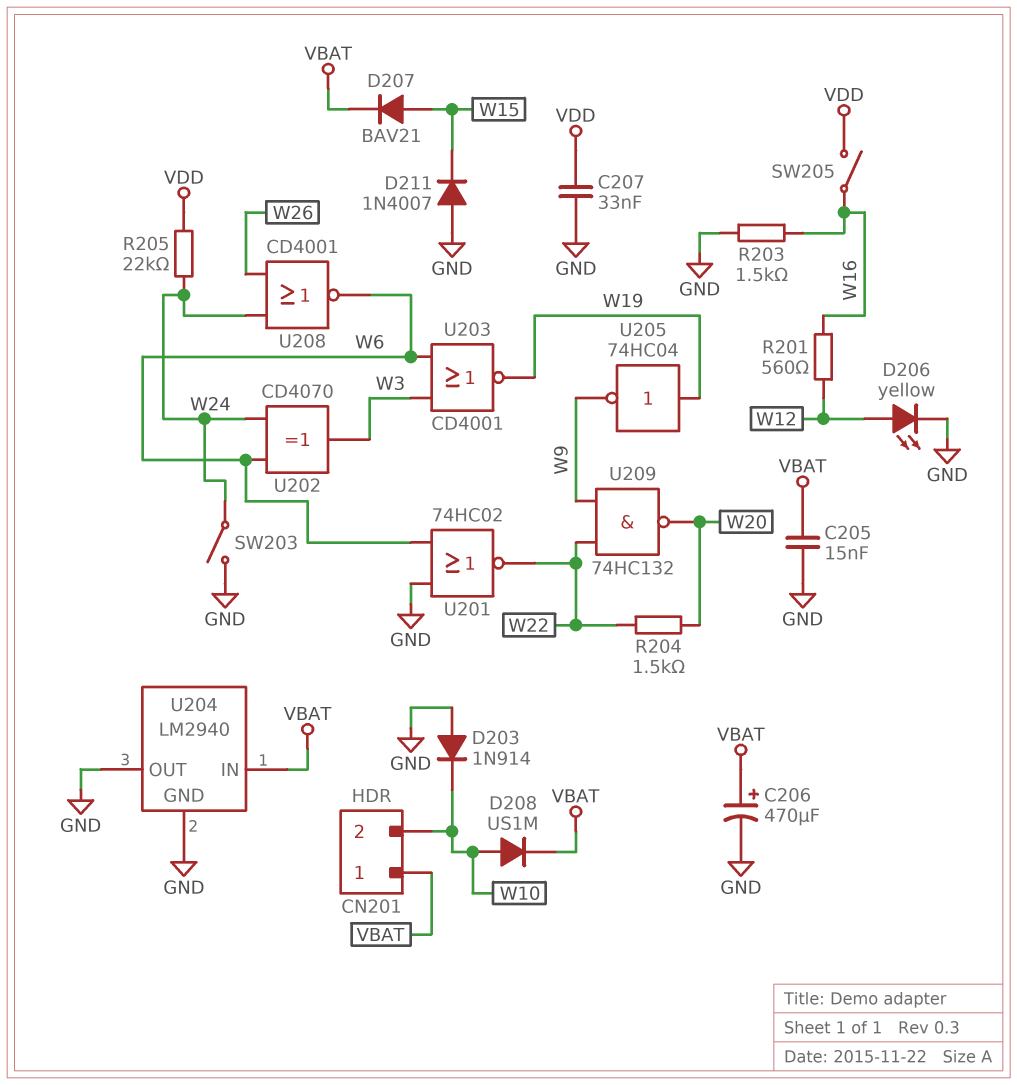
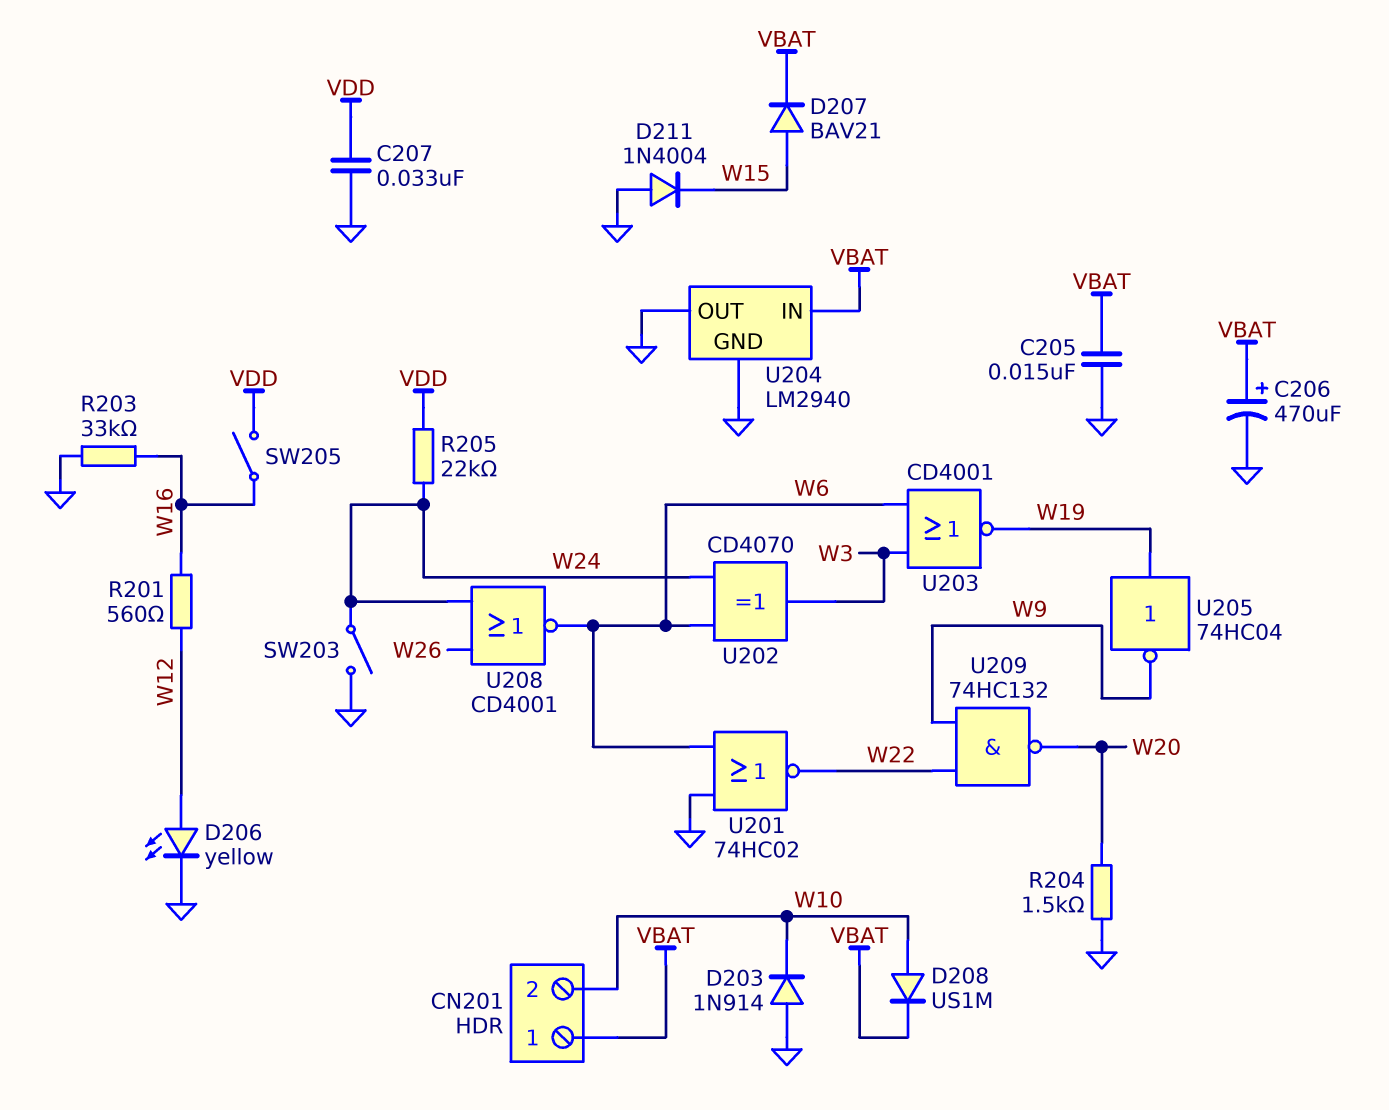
D211: diode 1N4007 (A GND, K W15) -> diode 1N4004 (A GND, K W15)
R203: 1.5k (GND, W16) -> 33k (GND, W16)
R204: 1.5k (W20, W22) -> 1.5k (GND, W20)

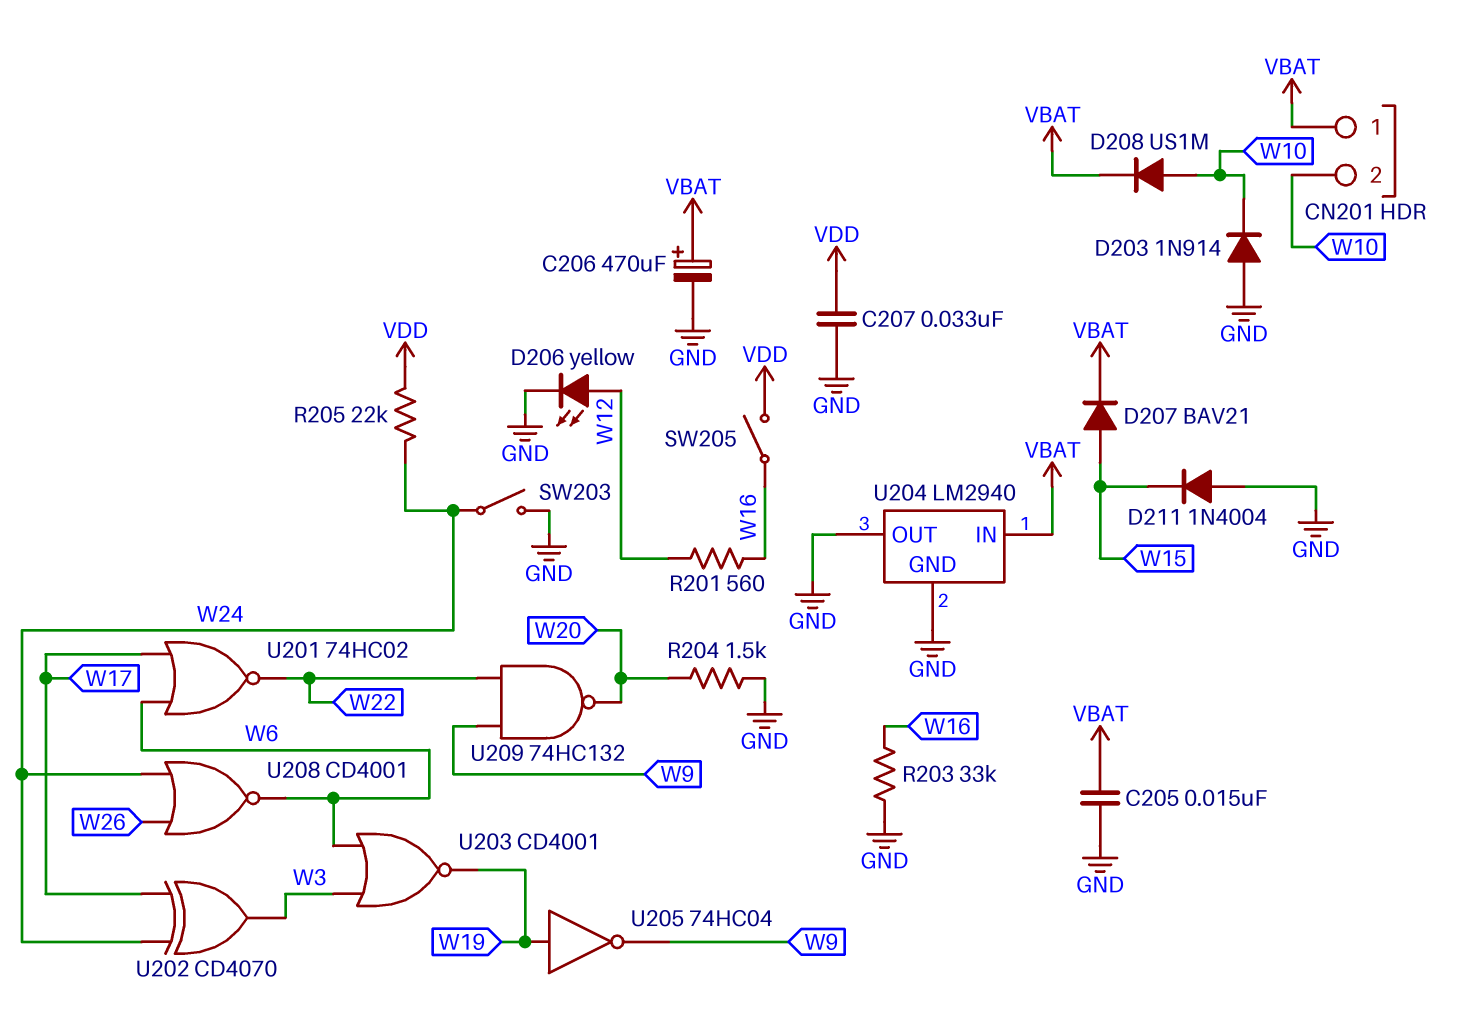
U201: NOR 74HC02 (in GND, in W6, out W22) -> NOR 74HC02 (in W6, in W17, out W22)
U202: XOR CD4070 (in W6, in W24, out W3) -> XOR CD4070 (in W17, in W24, out W3)

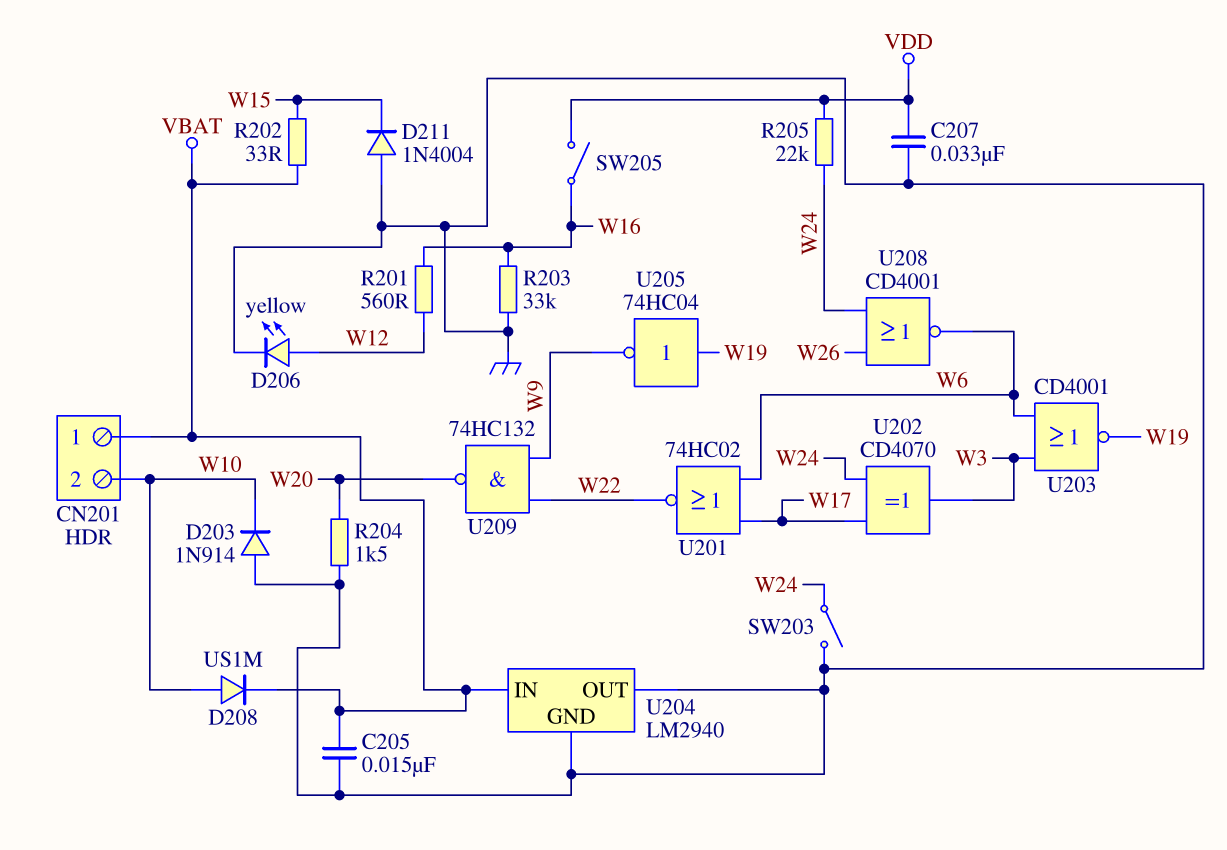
C206: 470uF (plus VBAT, minus GND) -> none
D207: diode BAV21 (A W15, K VBAT) -> none
R202: none -> 33 (VBAT, W15)

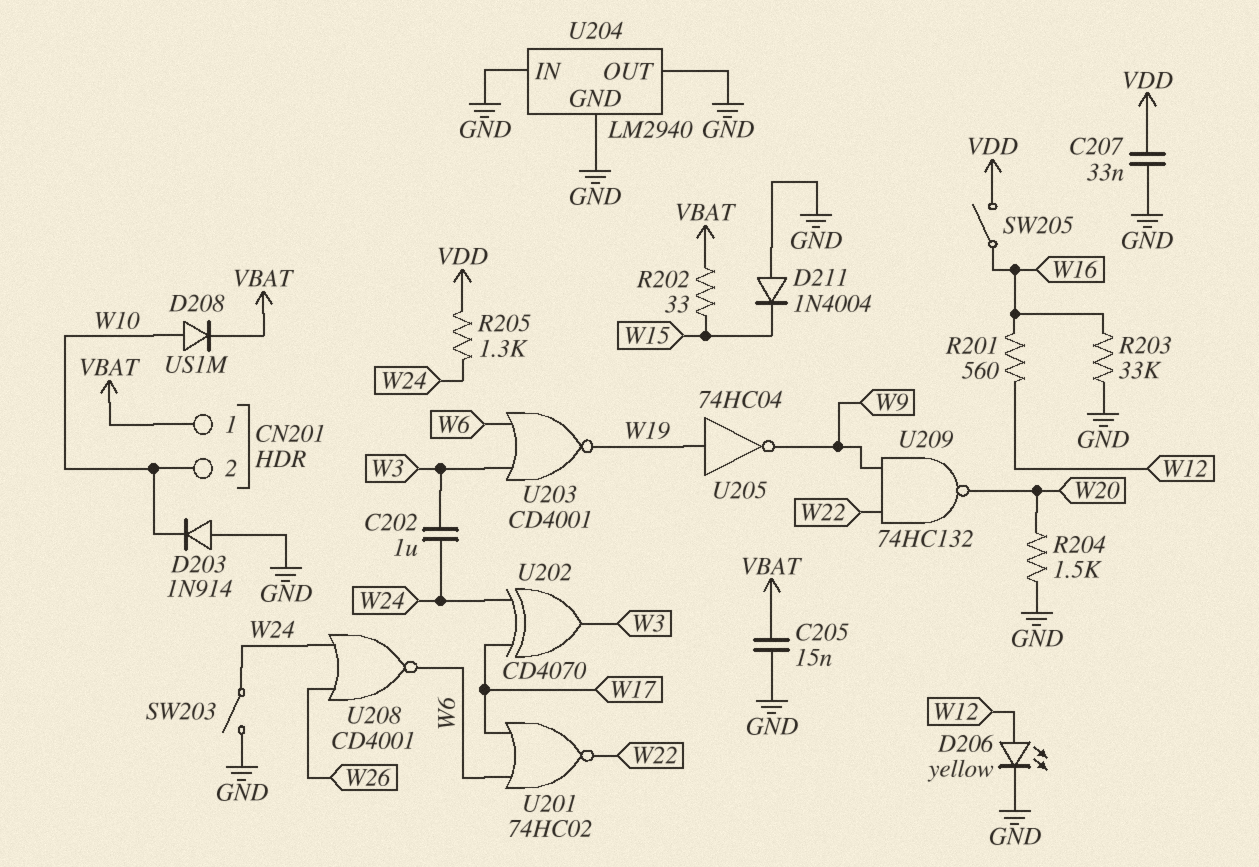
C202: none -> 1uF (W3, W24)
R205: 22k (VDD, W24) -> 1.3k (VDD, W24)
U204 pin IN: VBAT -> GND

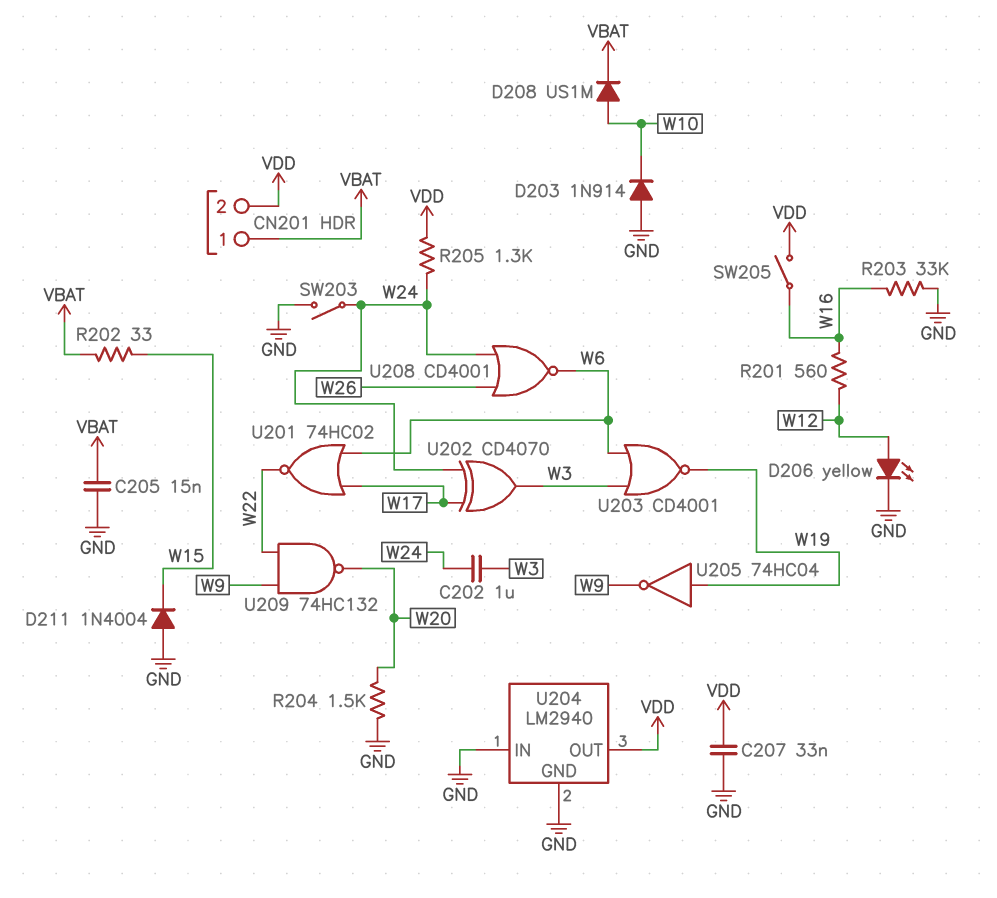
CN201 pin 2: W10 -> VDD
U204 pin OUT: GND -> VDD

